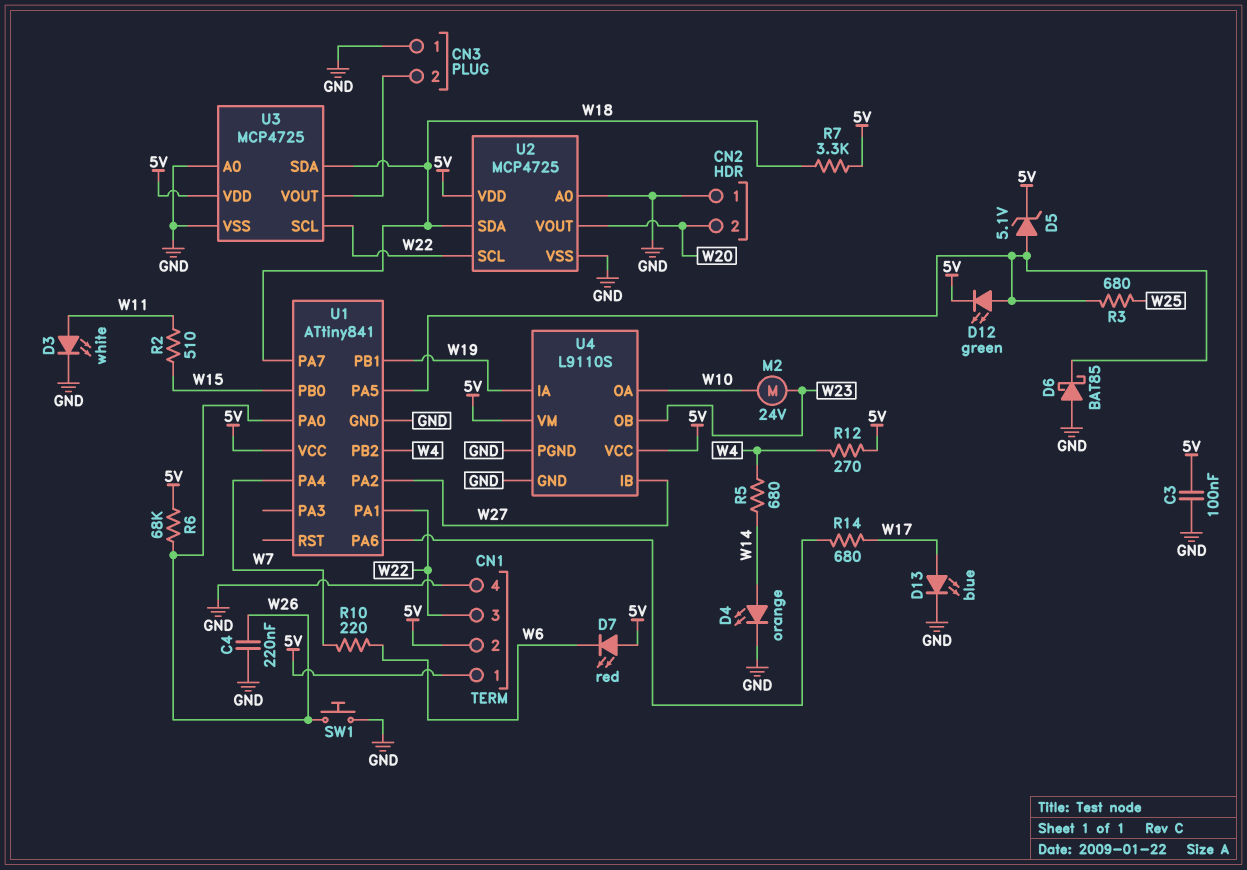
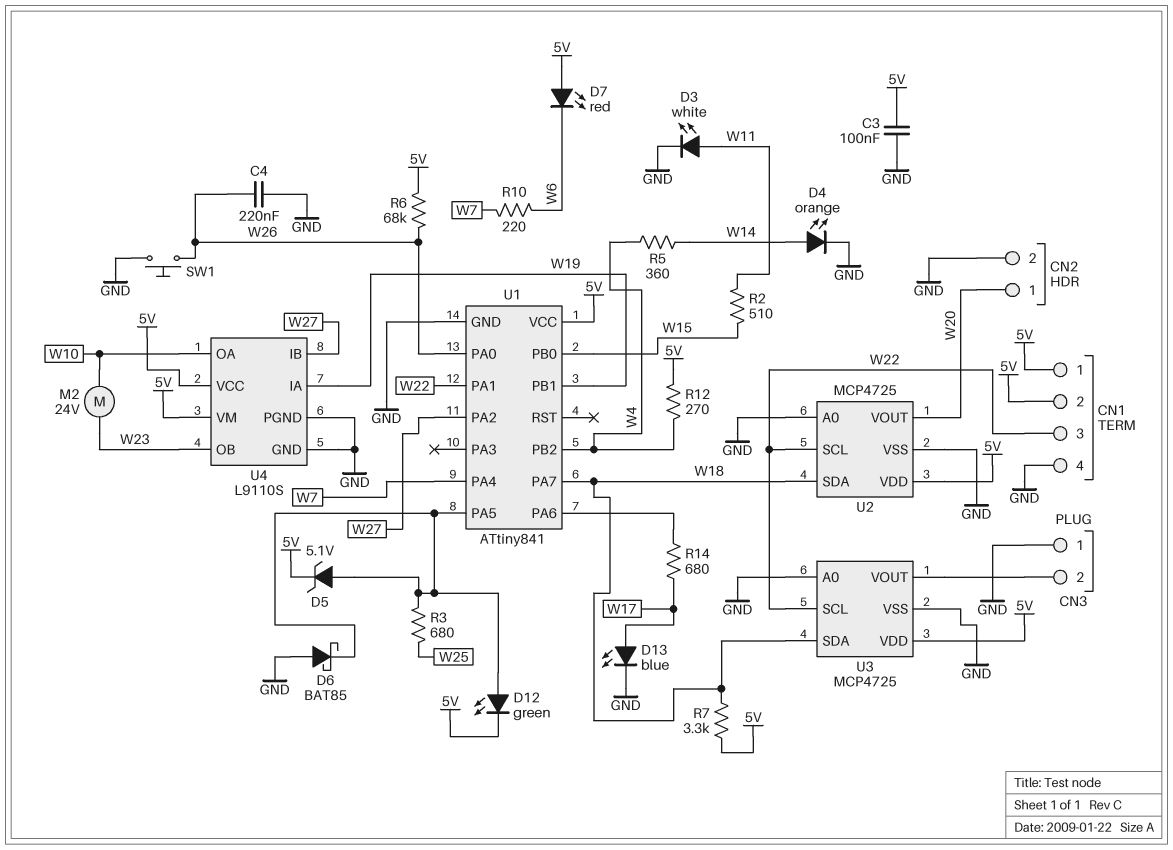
CN2 pin 1: GND -> W20
CN2 pin 2: W20 -> GND
R5: 680 (W4, W14) -> 360 (W4, W14)

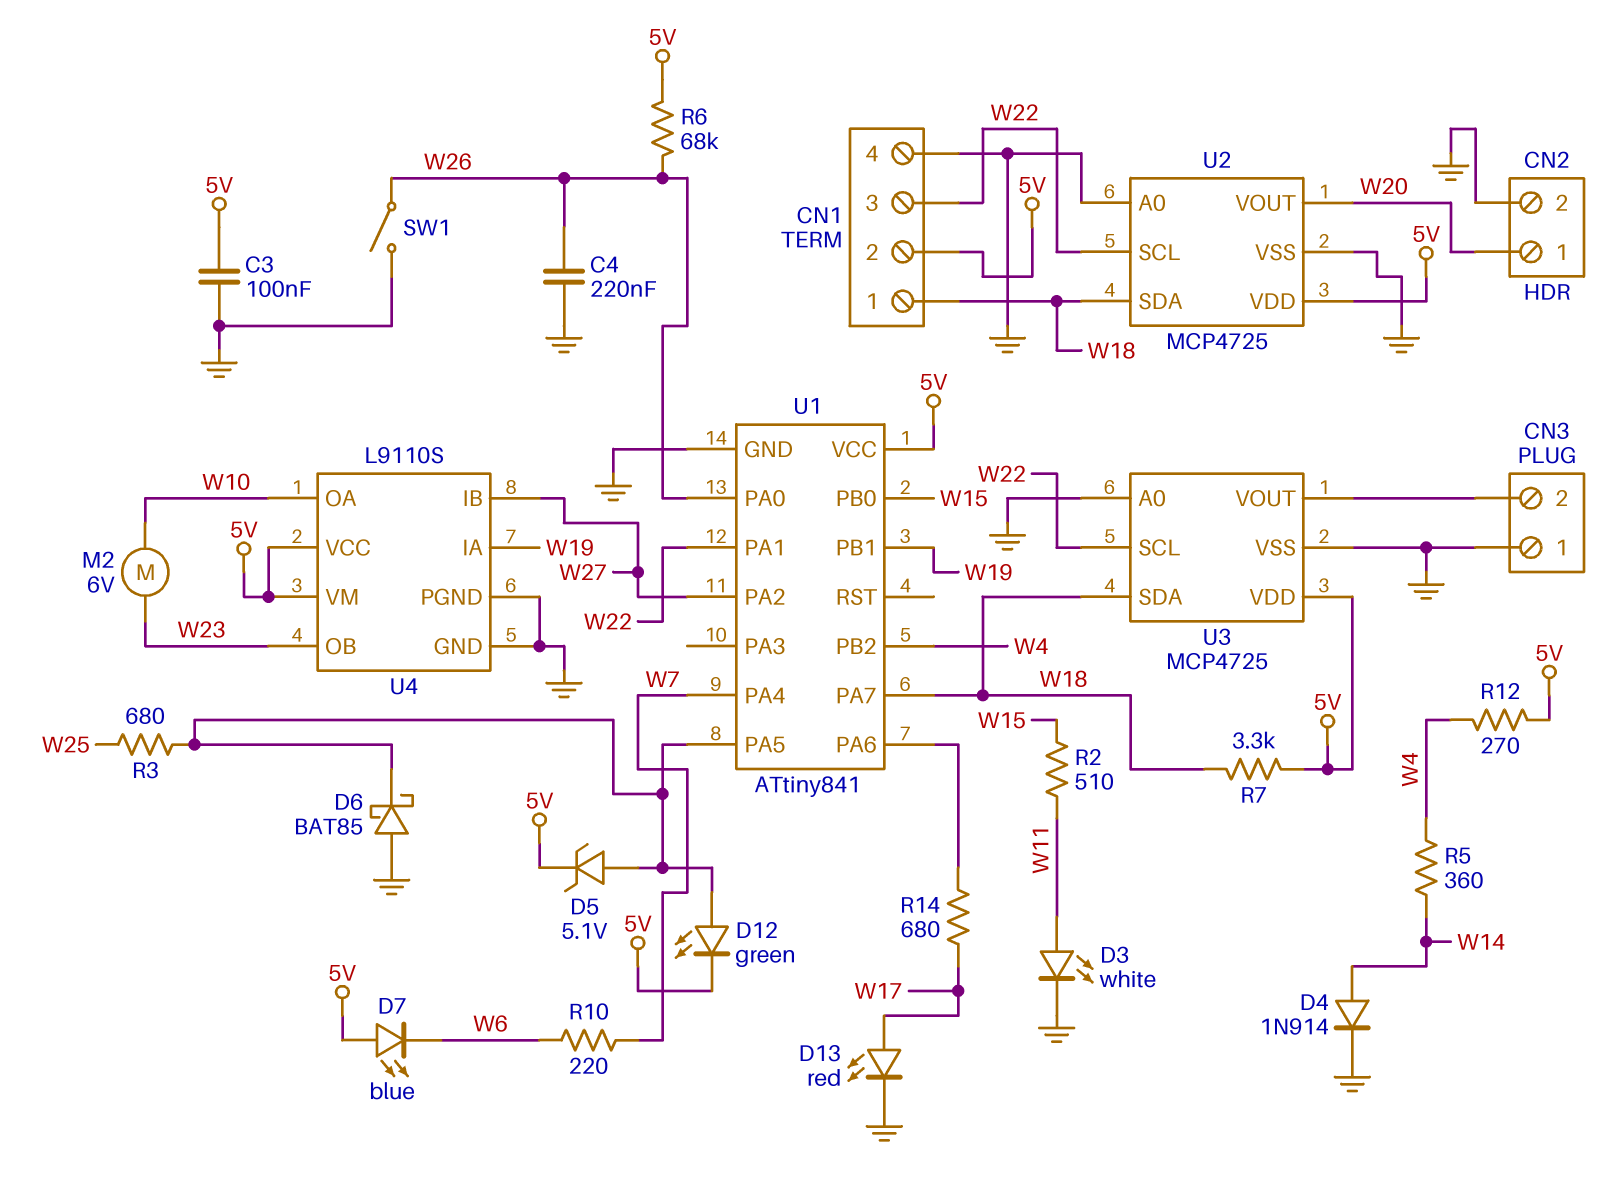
CN1 pin 1: 5V -> W18
D4: LED orange (A W14, K GND) -> diode 1N914 (A W14, K GND)
D7: LED red (A 5V, K W6) -> LED blue (A 5V, K W6)
D13: LED blue (A W17, K GND) -> LED red (A W17, K GND)
M2: motor 24V (W10, W23) -> motor 6V (W10, W23)
SW1: button (GND, W26) -> switch (GND, W26)

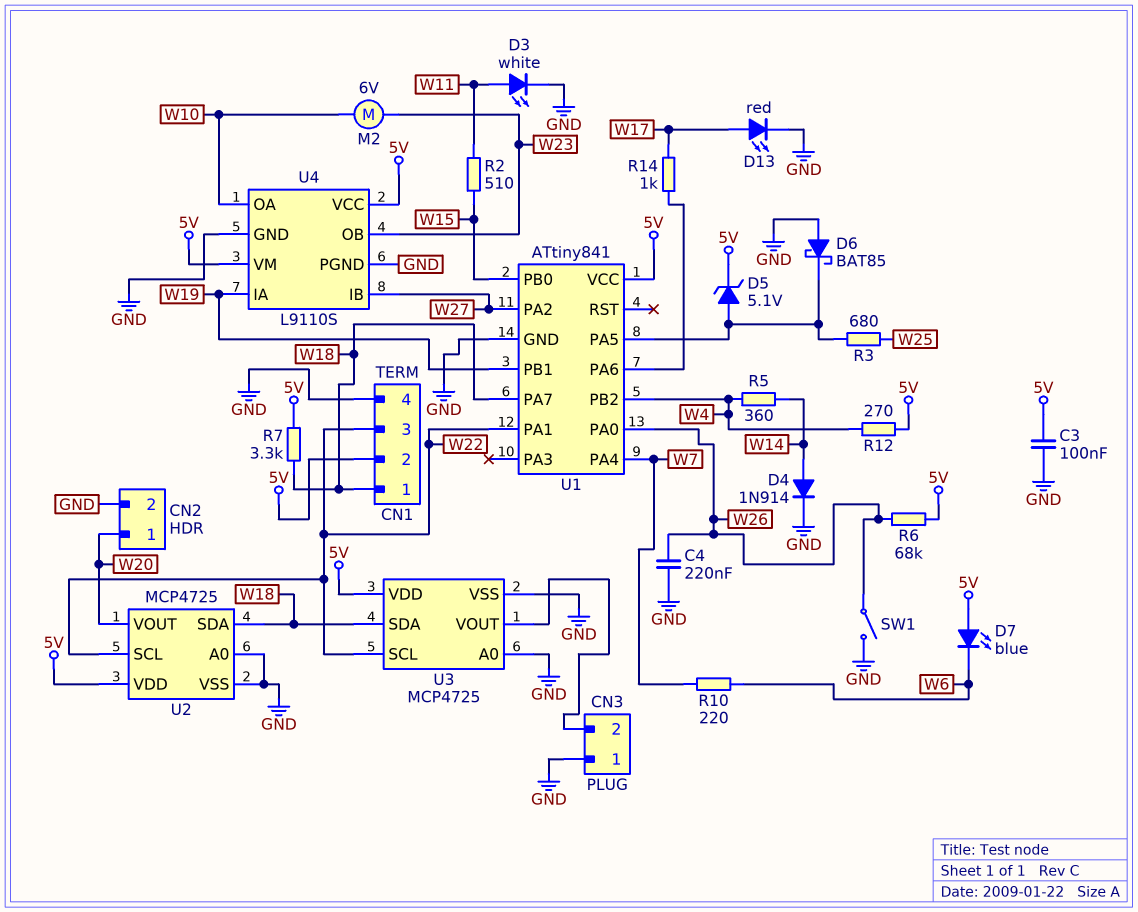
D12: LED green (A U1/PA5, K 5V) -> none
R14: 680 (U1/PA6, W17) -> 1k (U1/PA6, W17)

